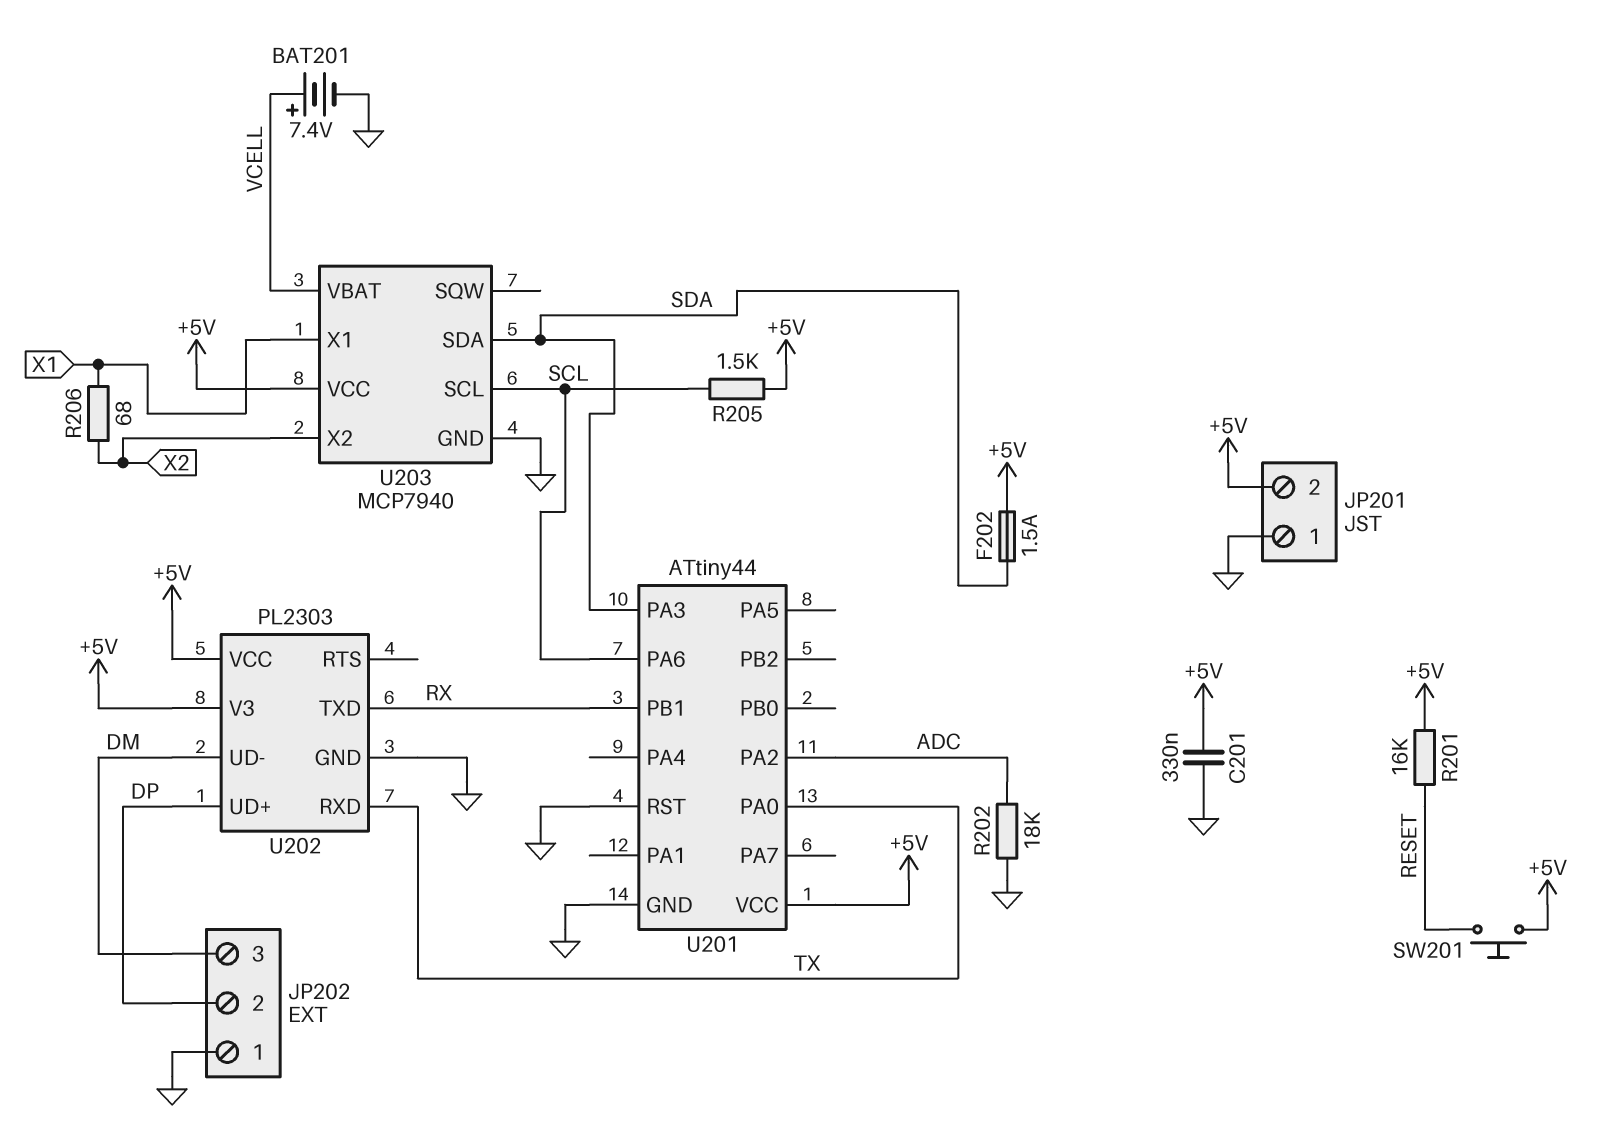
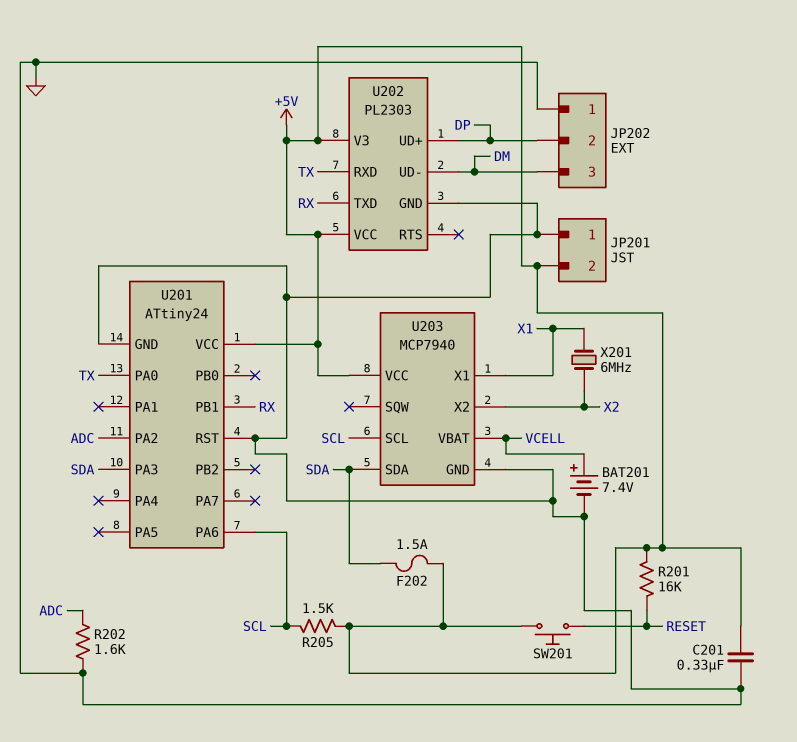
R202: 18k (ADC, GND) -> 1.6k (ADC, GND)
R206: 68 (X1, X2) -> none
U201: ATtiny44 -> ATtiny24
X201: none -> 6MHz (X1, X2)

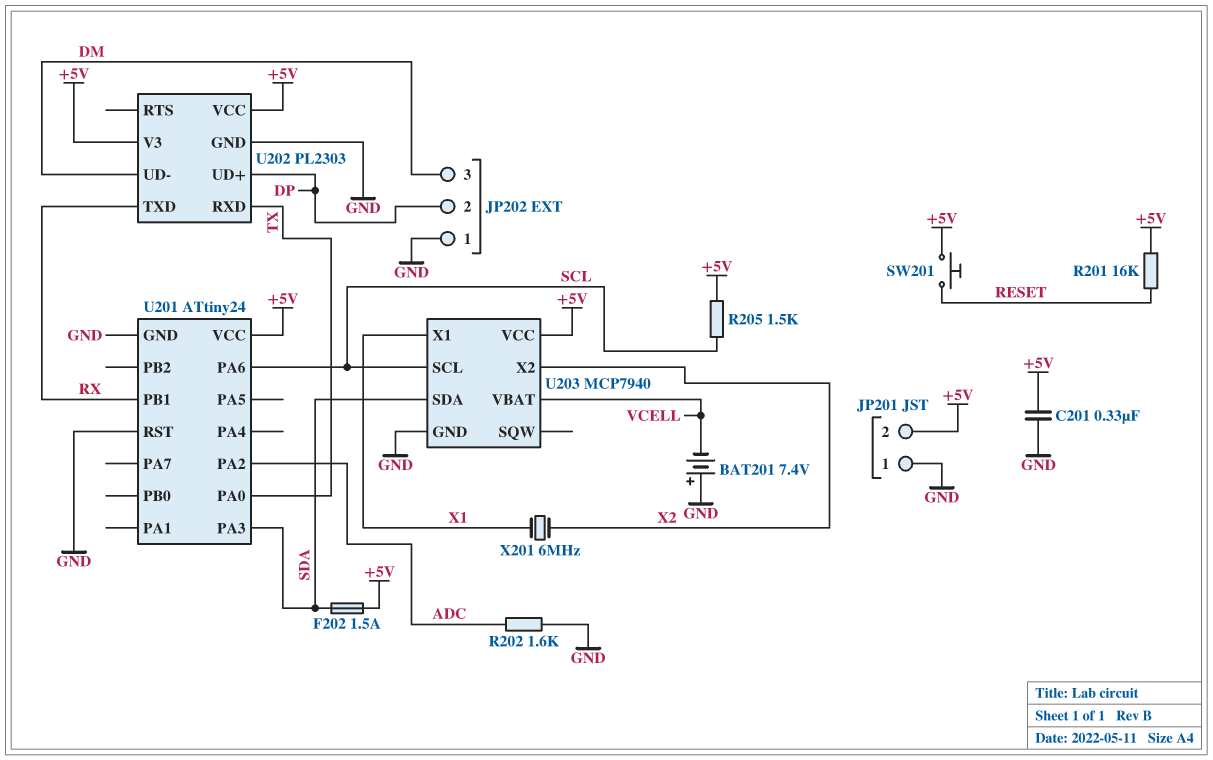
BAT201: 7.4V (plus VCELL, minus GND) -> 7.4V (plus GND, minus VCELL)

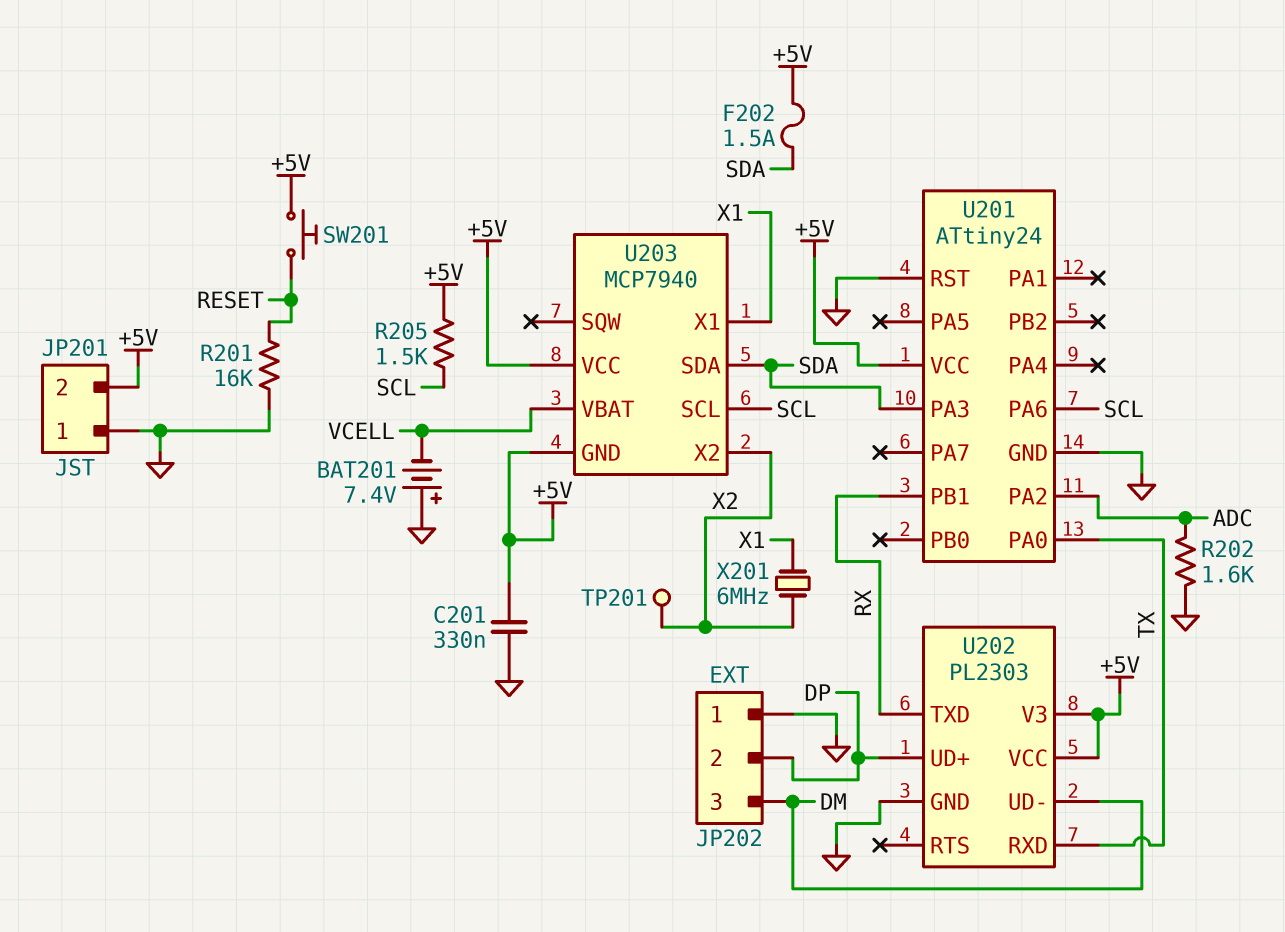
R201: 16k (+5V, RESET) -> 16k (GND, RESET)
TP201: none -> test point (X2)
U203 pin GND: GND -> +5V

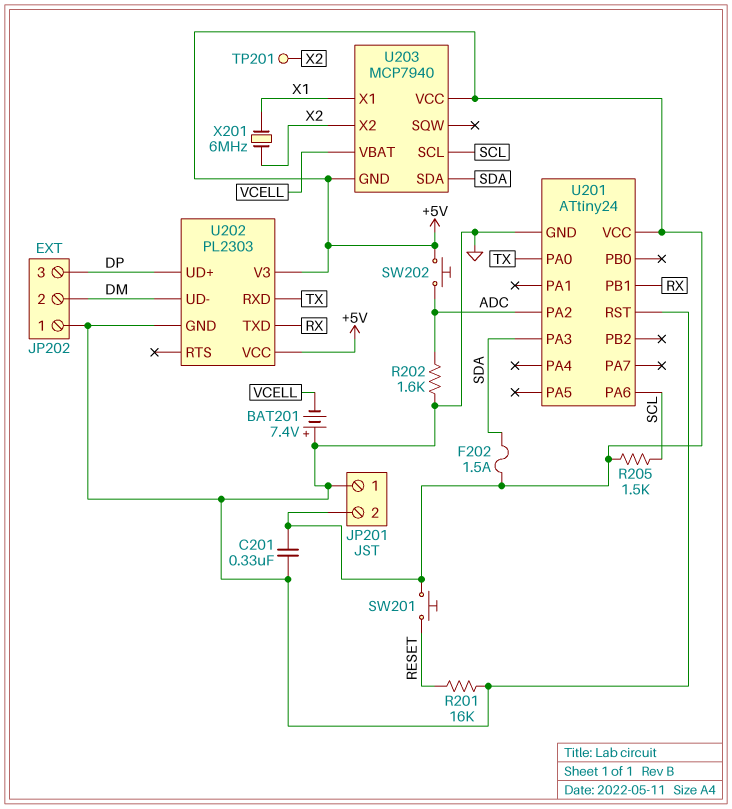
JP202 pin 2: DP -> DM
JP202 pin 3: DM -> DP
SW202: none -> button (+5V, ADC)

